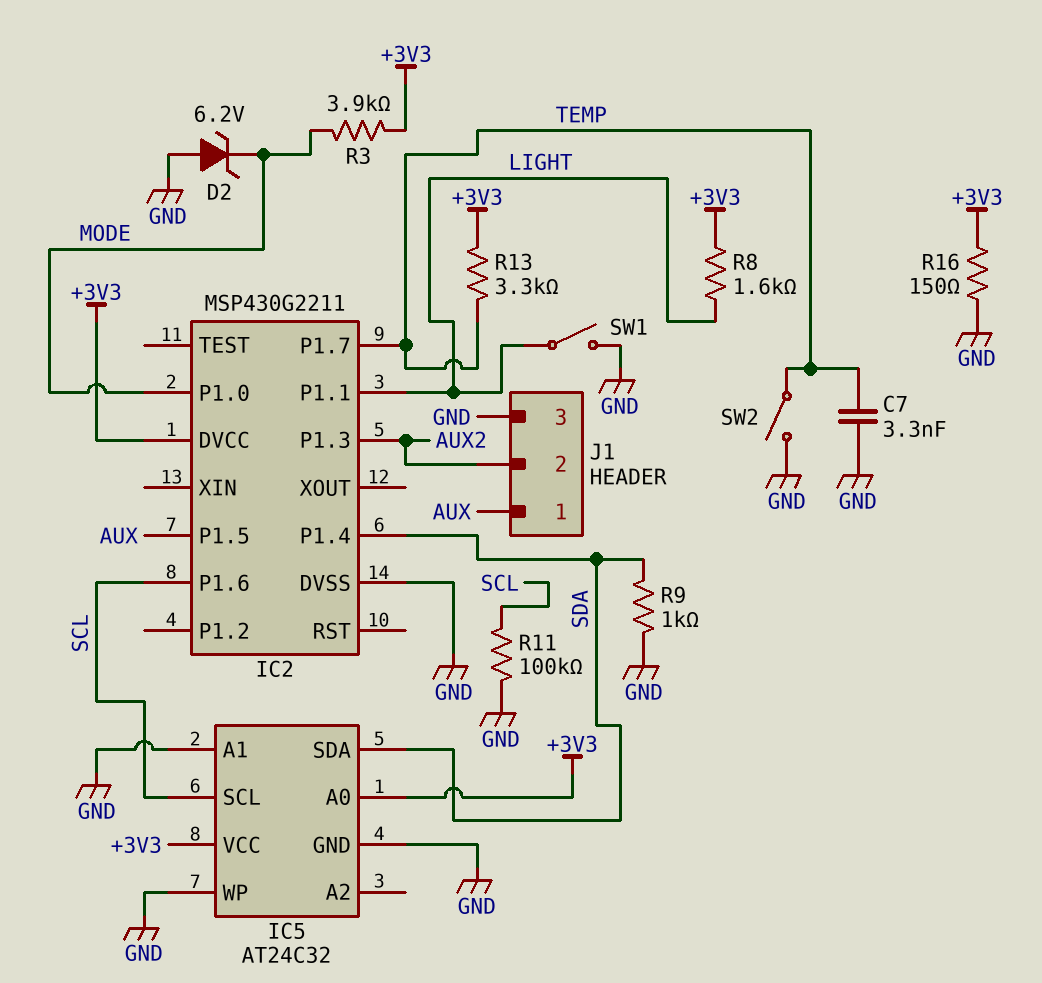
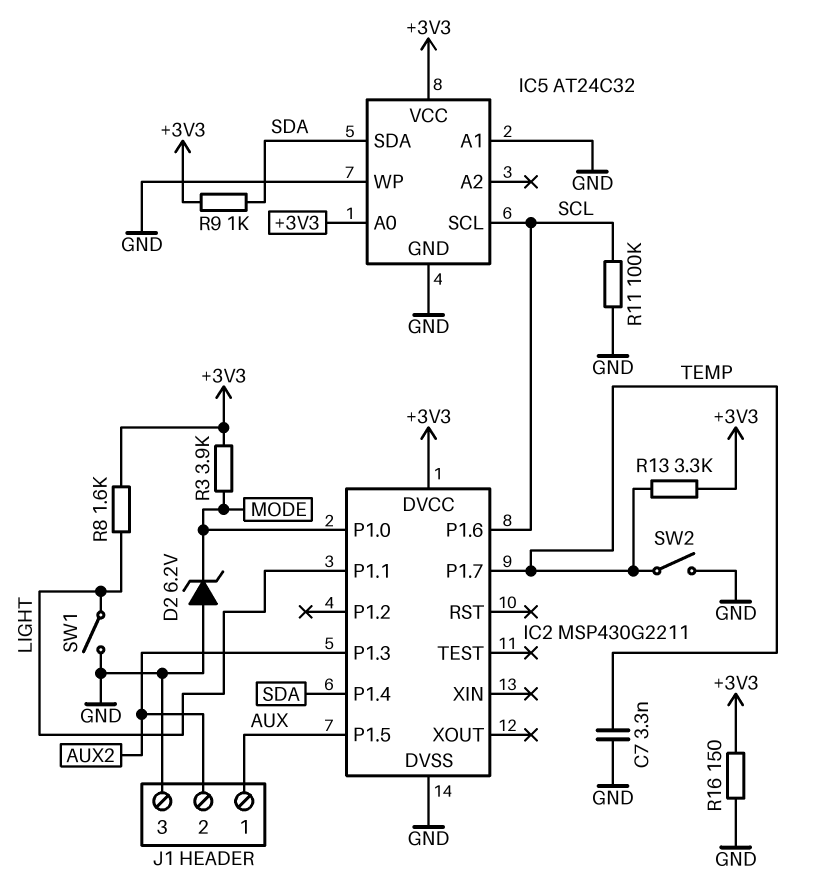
R9: 1k (GND, SDA) -> 1k (+3V3, SDA)

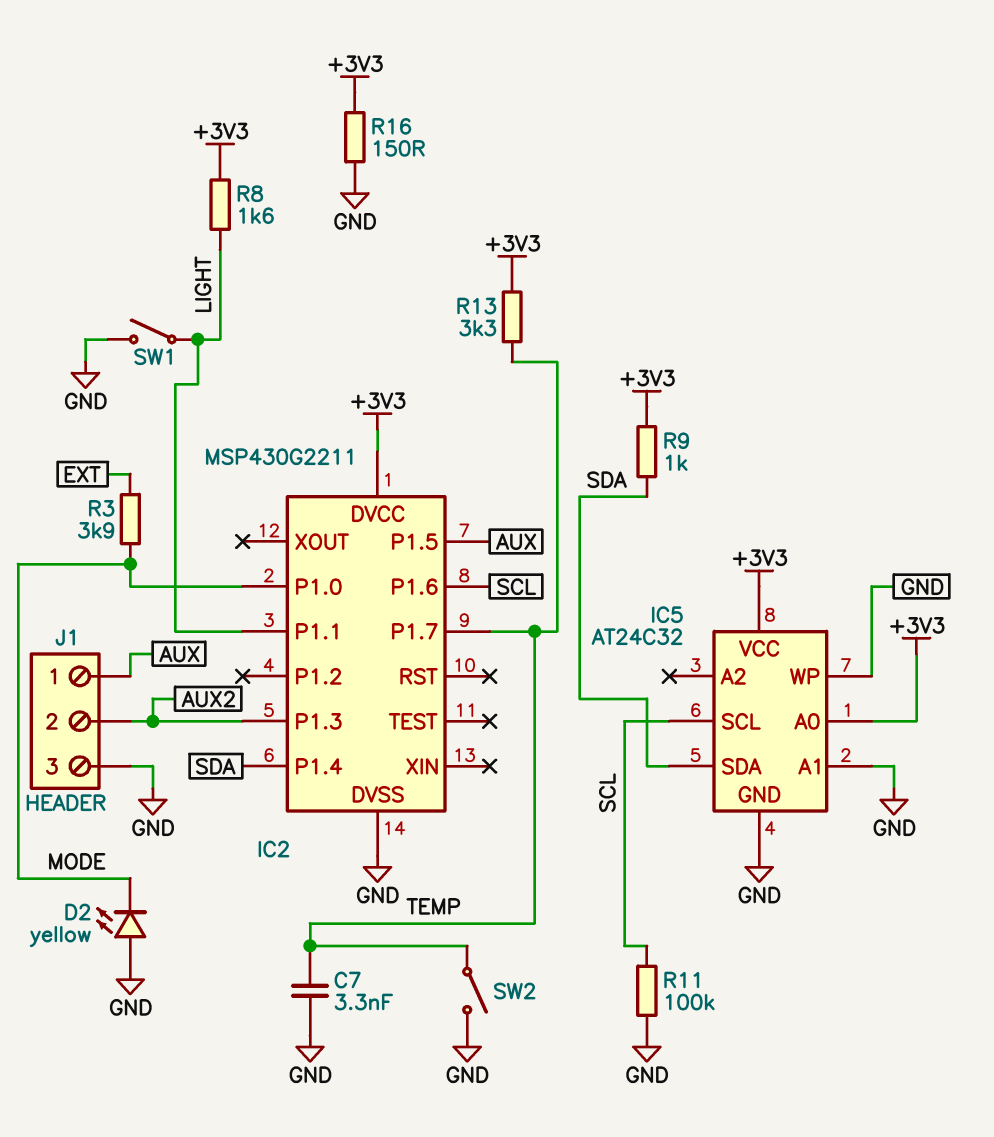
D2: zener 6.2V (A GND, K MODE) -> LED yellow (A GND, K MODE)
R3: 3.9k (+3V3, MODE) -> 3.9k (EXT, MODE)

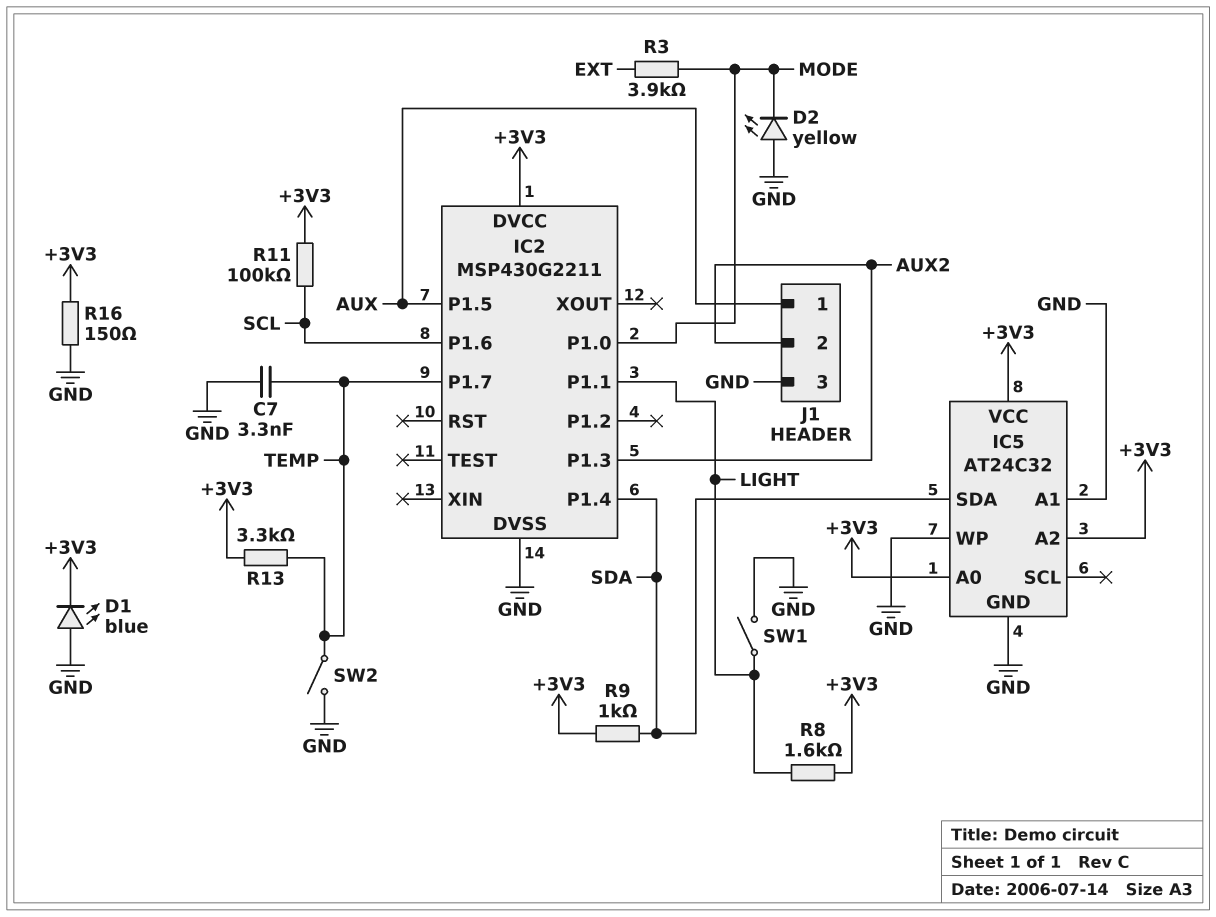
D1: none -> LED blue (A GND, K +3V3)
IC5 pin A2: none -> +3V3
IC5 pin SCL: SCL -> none
R11: 100k (GND, SCL) -> 100k (+3V3, SCL)

